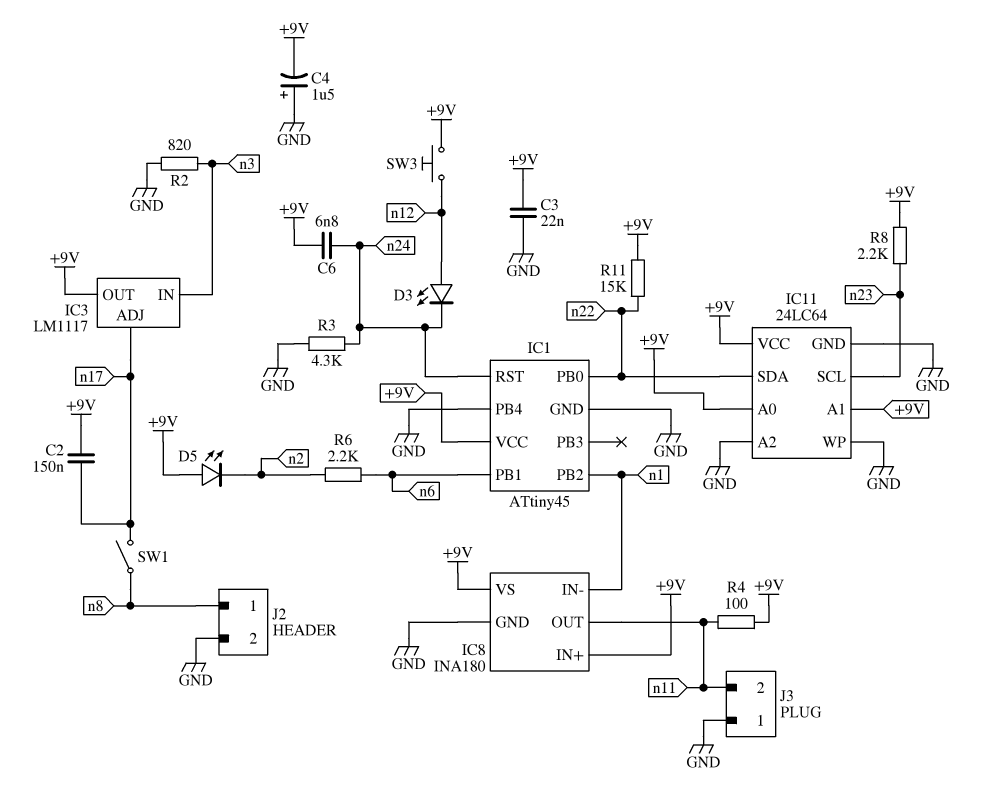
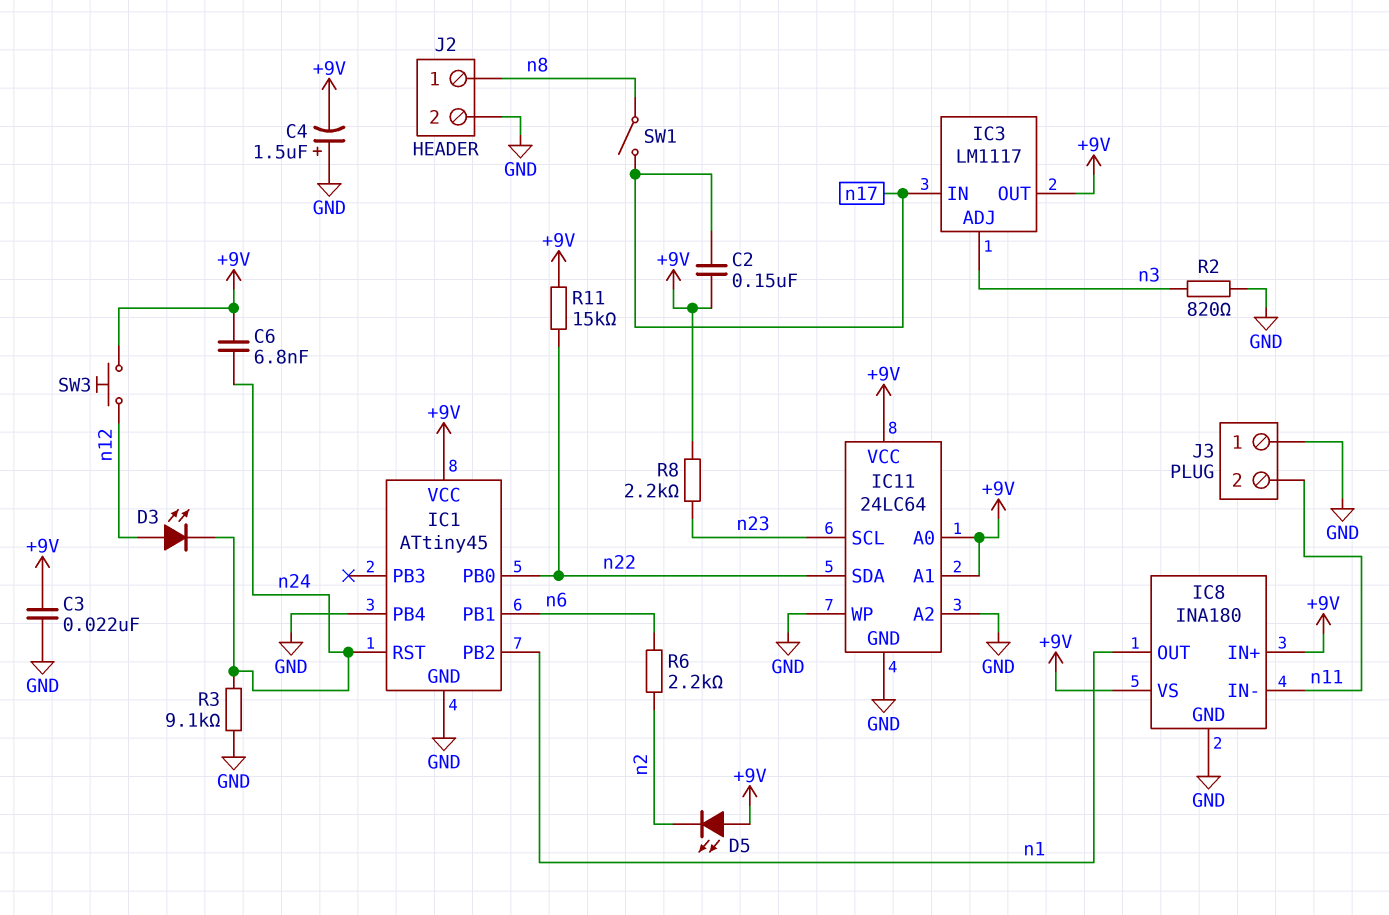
IC3 pin ADJ: n17 -> n3
IC3 pin IN: n3 -> n17
IC8 pin IN-: n1 -> n11
IC8 pin OUT: n11 -> n1
R3: 4.3k (GND, n24) -> 9.1k (GND, n24)
R4: 100 (+9V, n11) -> none

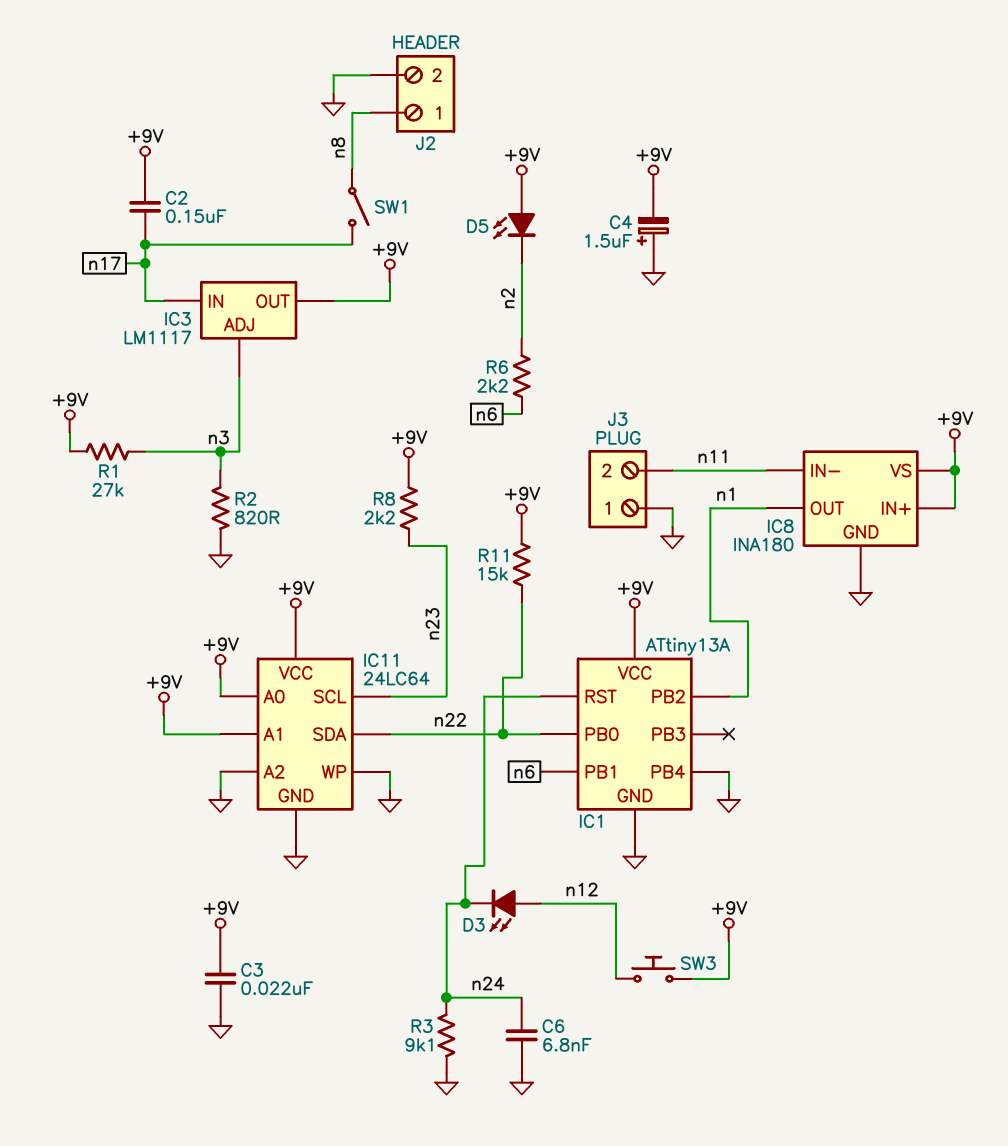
C6: 6.8nF (+9V, n24) -> 6.8nF (GND, n24)
IC1: ATtiny45 -> ATtiny13A
R1: none -> 27k (+9V, n3)

